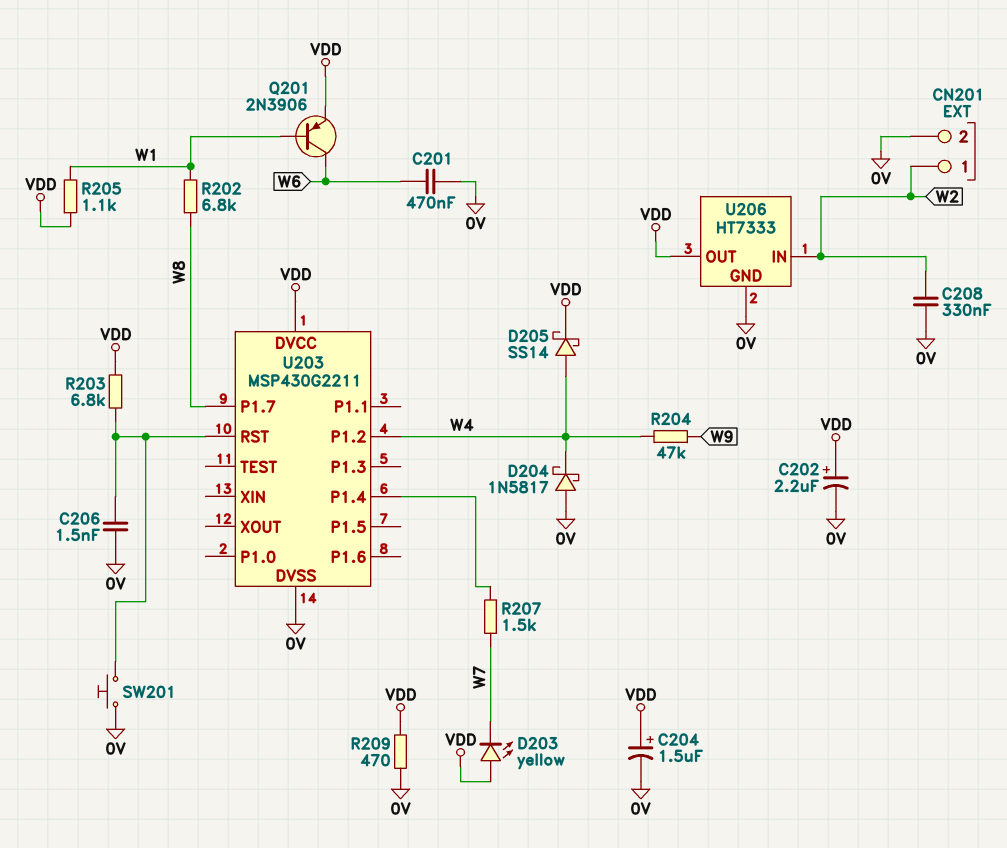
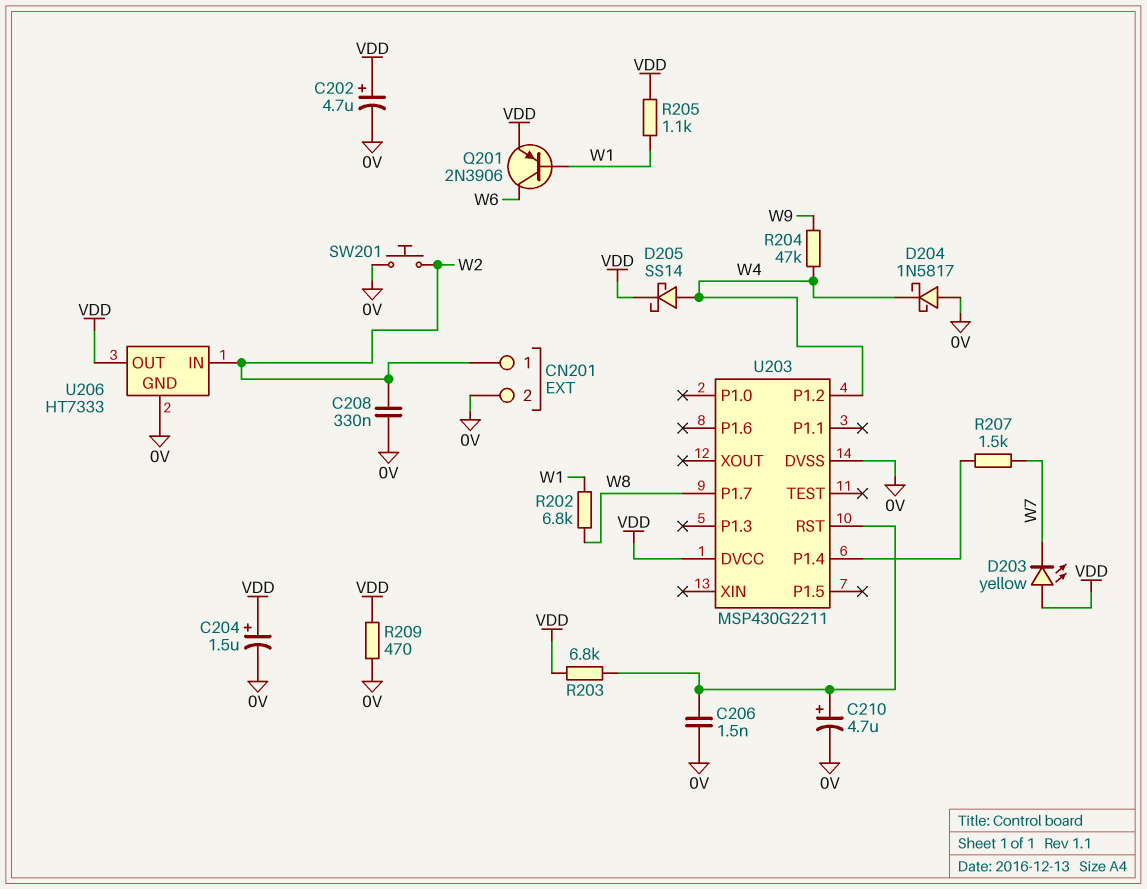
C201: 470nF (0V, W6) -> none
C202: 2.2uF (plus VDD, minus 0V) -> 4.7uF (plus VDD, minus 0V)
C210: none -> 4.7uF (plus U203/RST, minus 0V)
SW201: button (0V, U203/RST) -> button (0V, W2)

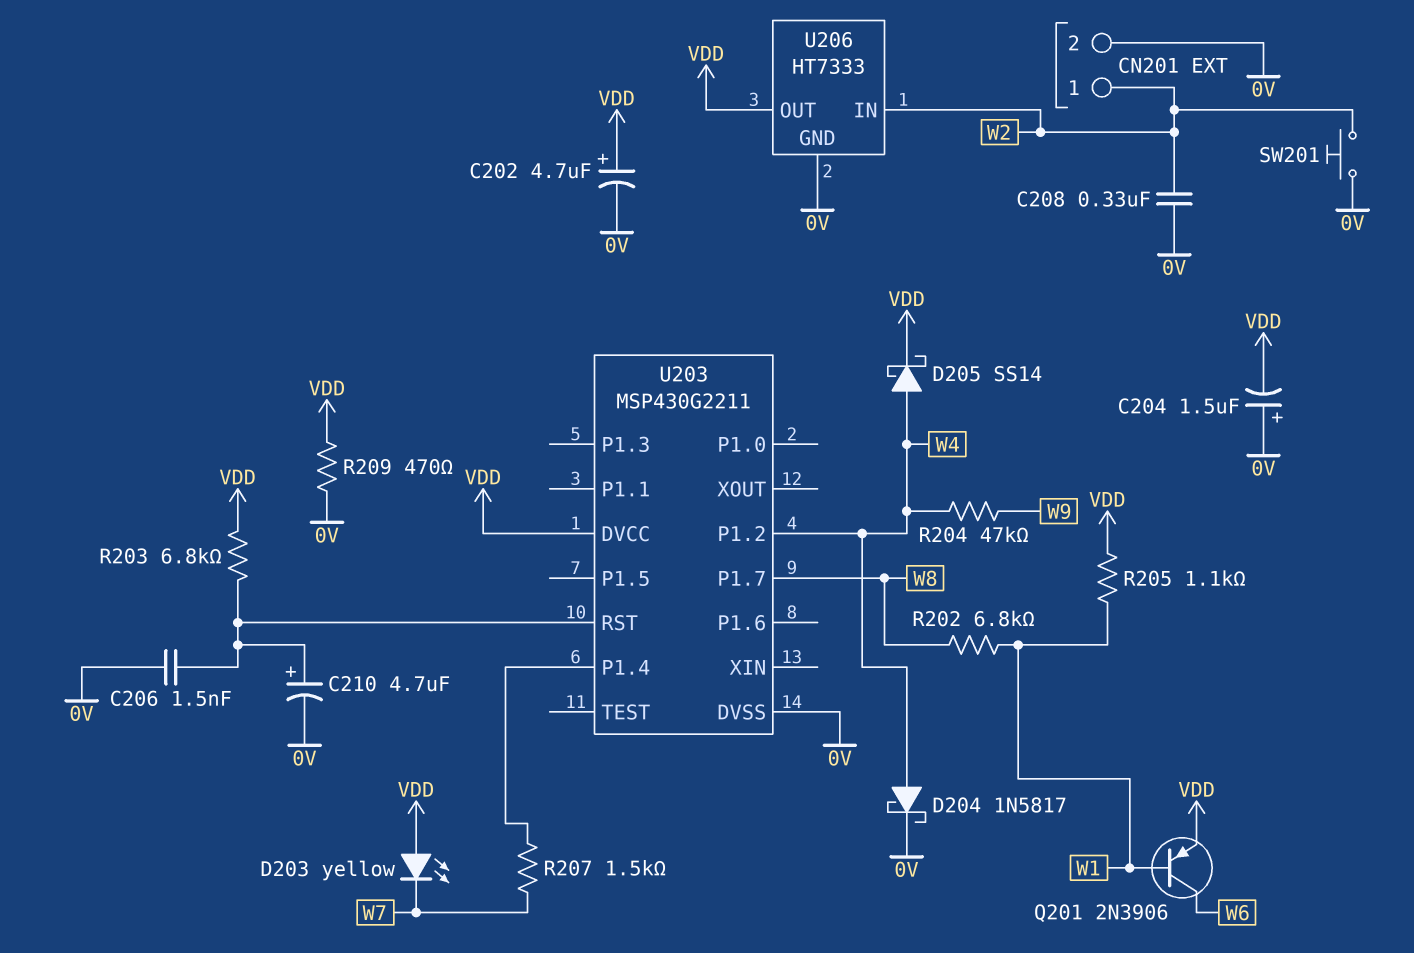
C204: 1.5uF (plus VDD, minus 0V) -> 1.5uF (plus 0V, minus VDD)
D204: schottky 1N5817 (A 0V, K W4) -> schottky 1N5817 (A W4, K 0V)

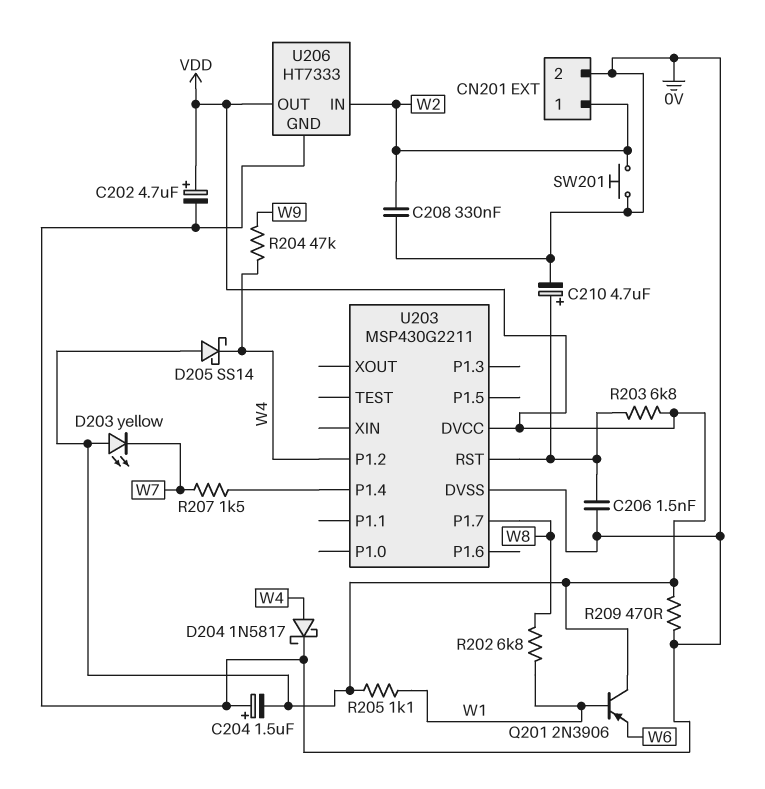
D205: schottky SS14 (A W4, K VDD) -> schottky SS14 (A VDD, K W4)
Q201: PNP 2N3906 (B W1, C W6, E VDD) -> PNP 2N3906 (B W1, C VDD, E W6)

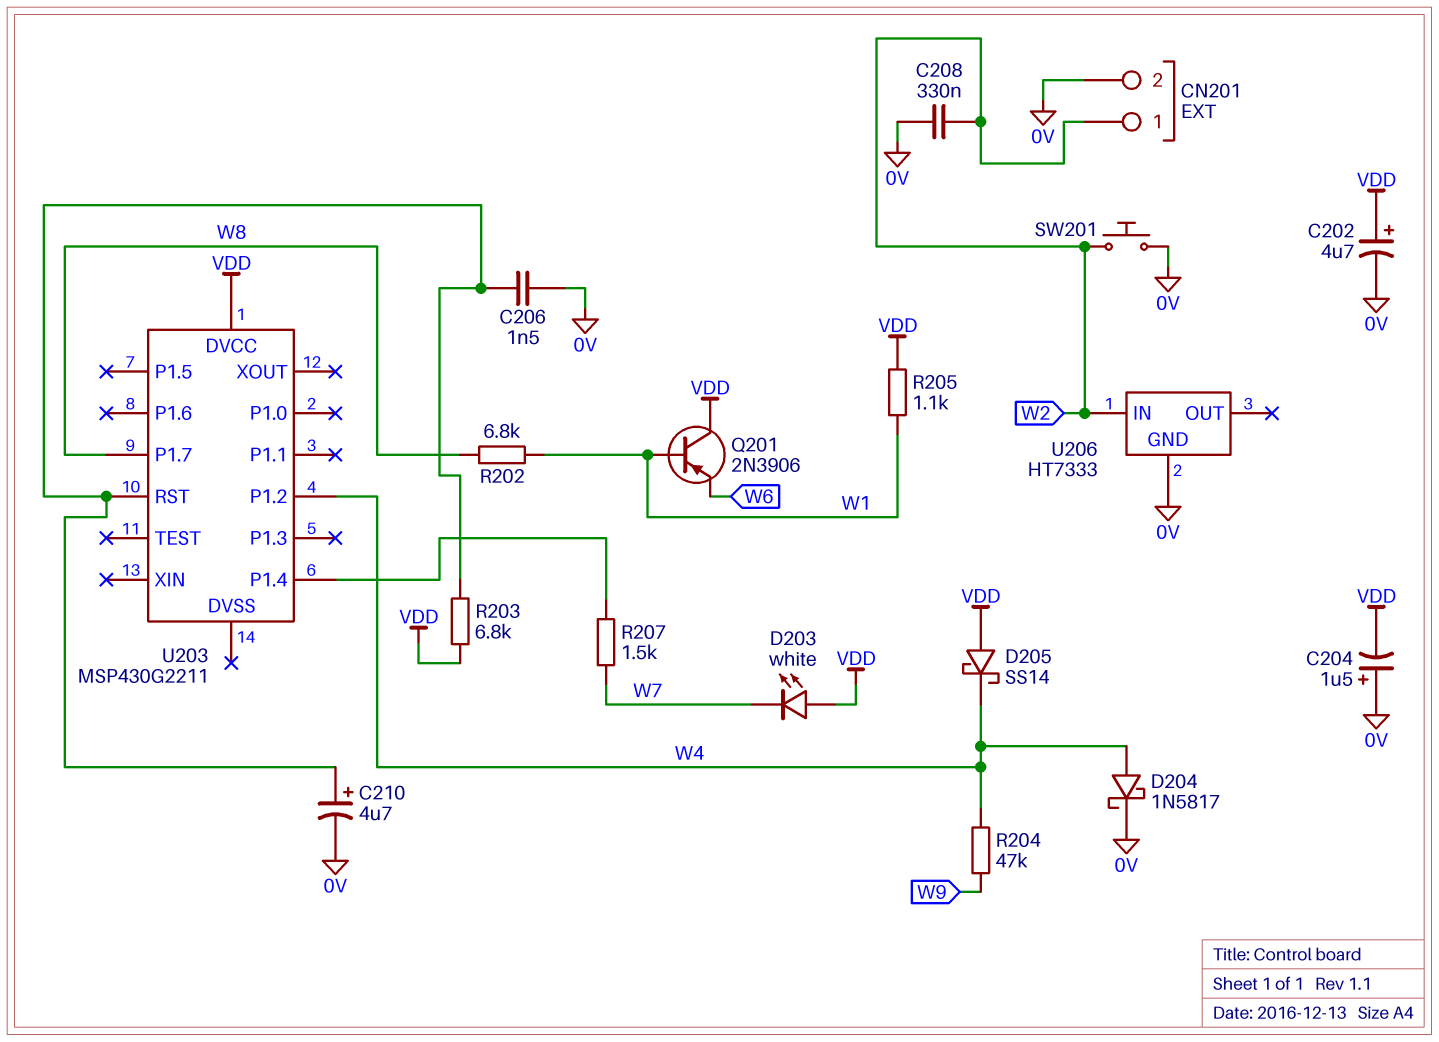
D203: LED yellow (A VDD, K W7) -> LED white (A VDD, K W7)
R209: 470 (0V, VDD) -> none
U203 pin DVSS: 0V -> none
U206 pin OUT: VDD -> none

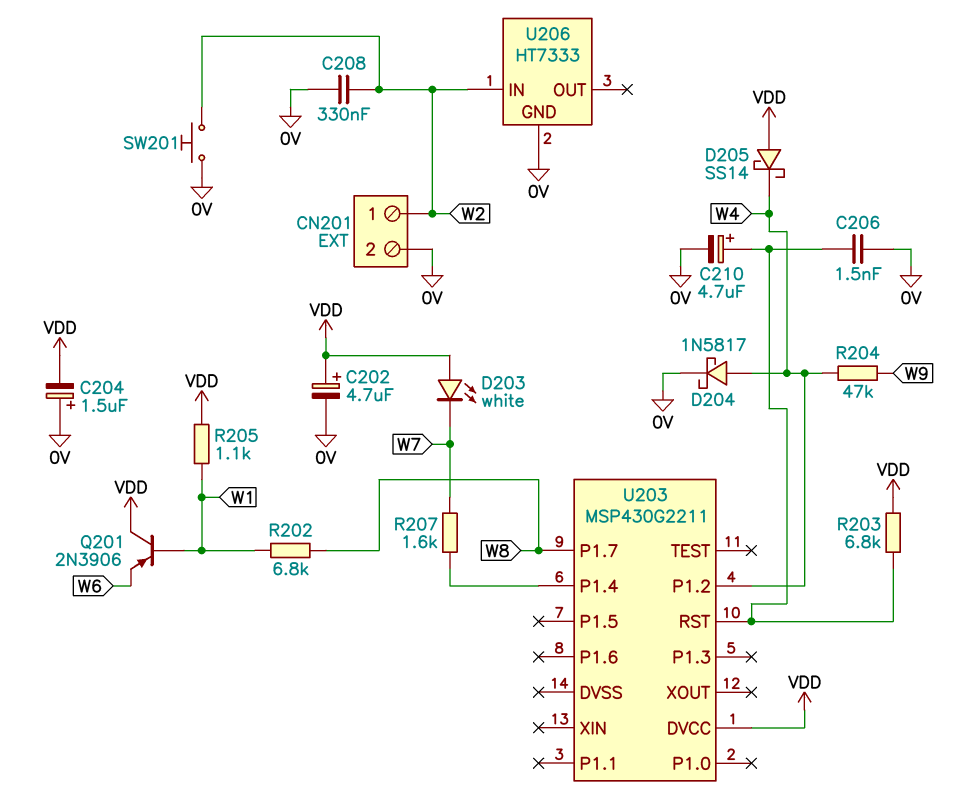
R207: 1.5k (U203/P1.4, W7) -> 1.6k (U203/P1.4, W7)

